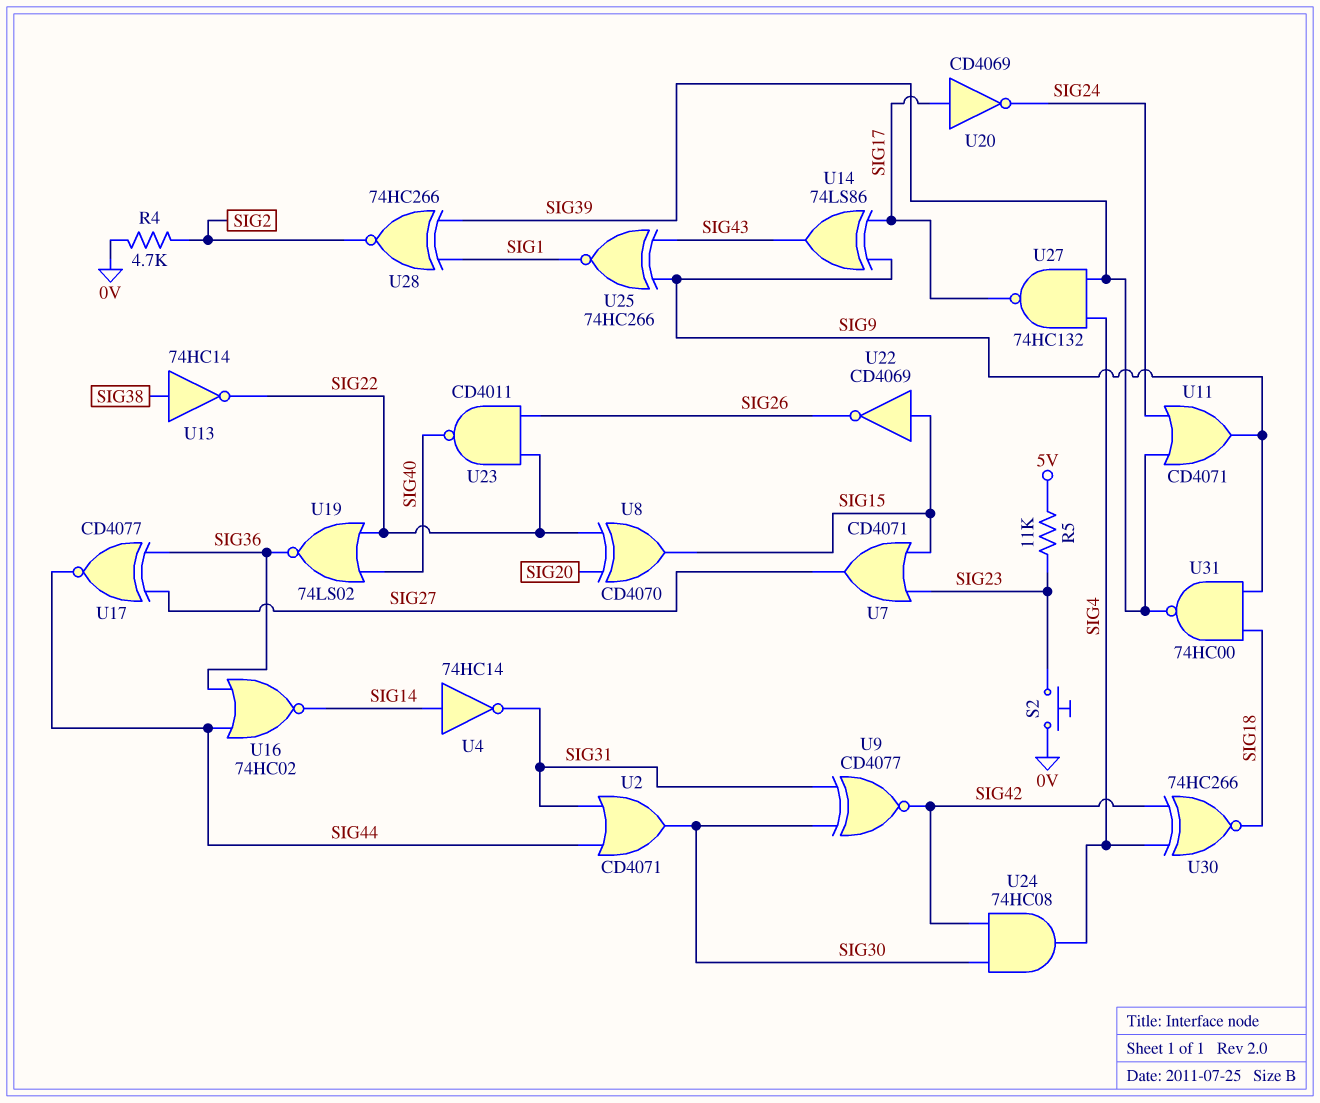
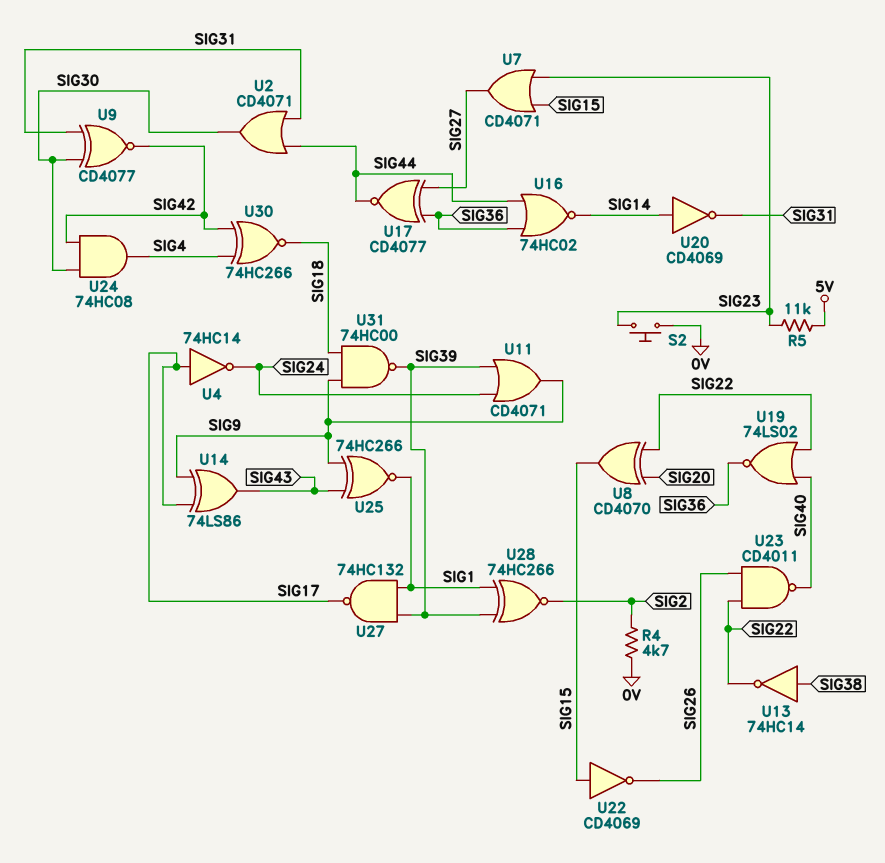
U4: NOT 74HC14 (in SIG14, out SIG31) -> NOT 74HC14 (in SIG17, out SIG24)
U20: NOT CD4069 (in SIG17, out SIG24) -> NOT CD4069 (in SIG14, out SIG31)
U27: NAND 74HC132 (in SIG4, in SIG39, out SIG17) -> NAND 74HC132 (in SIG1, in SIG39, out SIG17)

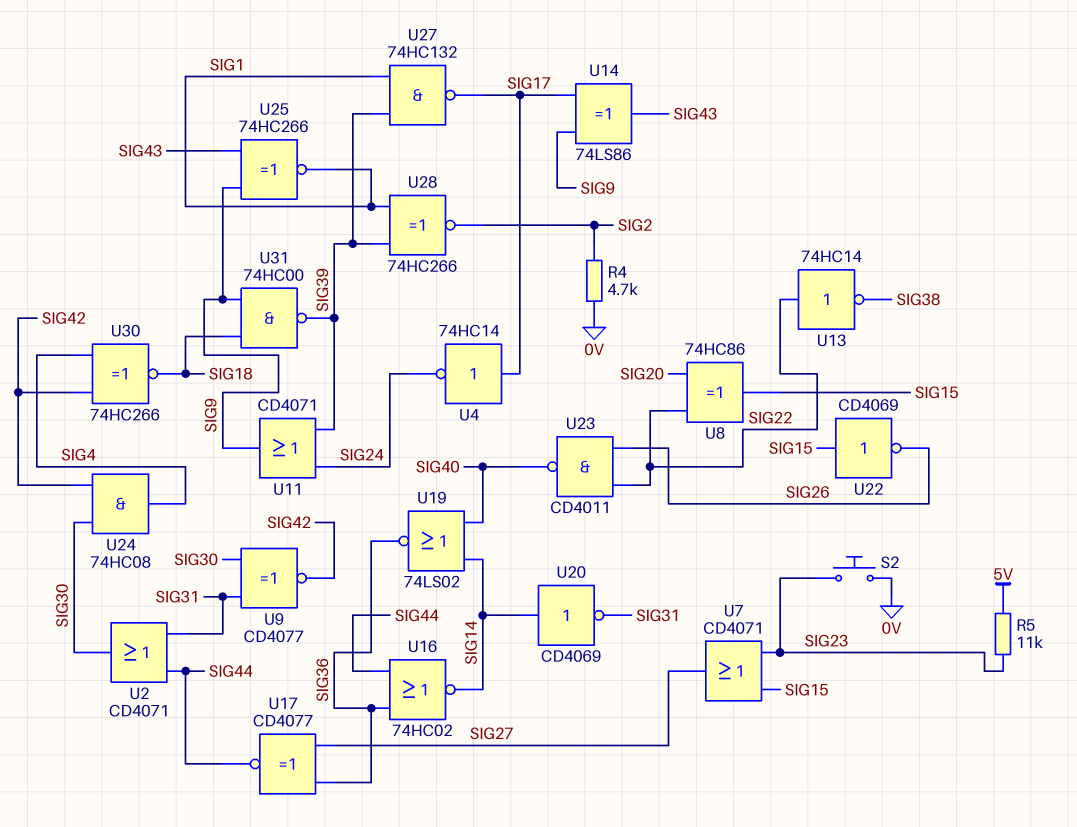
U8: XOR CD4070 (in SIG20, in SIG22, out SIG15) -> XOR 74HC86 (in SIG20, in SIG22, out SIG15)
U13: NOT 74HC14 (in SIG38, out SIG22) -> NOT 74HC14 (in SIG22, out SIG38)
U19: NOR 74LS02 (in SIG22, in SIG40, out SIG36) -> NOR 74LS02 (in SIG14, in SIG40, out SIG36)

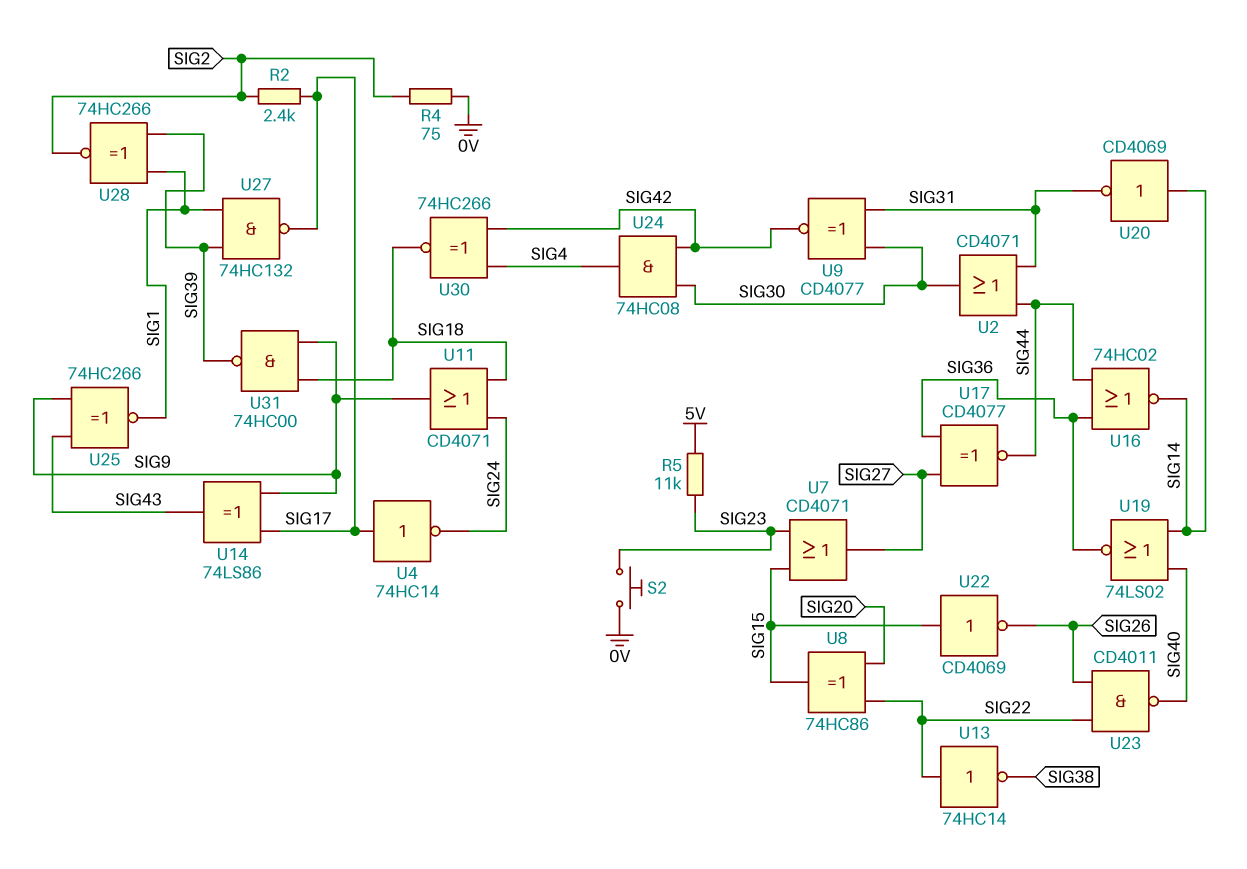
R2: none -> 2.4k (SIG2, SIG17)
R4: 4.7k (0V, SIG2) -> 75 (0V, SIG2)
U11: OR CD4071 (in SIG24, in SIG39, out SIG9) -> OR CD4071 (in SIG18, in SIG24, out SIG9)

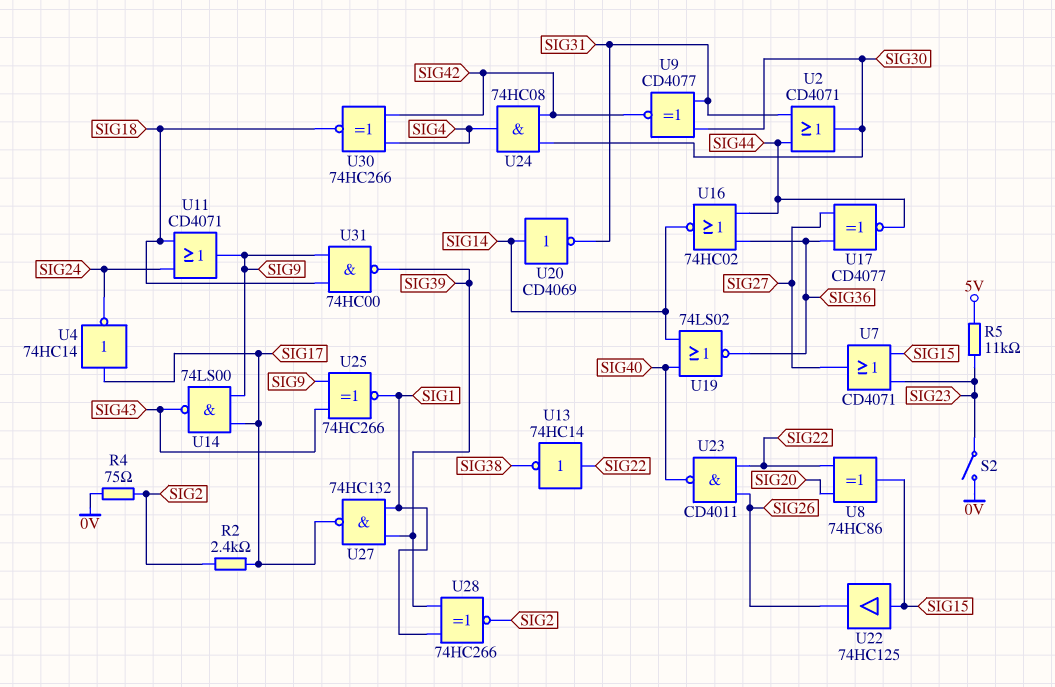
S2: button (0V, SIG23) -> switch (0V, SIG23)
U14: XOR 74LS86 (in SIG9, in SIG17, out SIG43) -> NAND 74LS00 (in SIG9, in SIG17, out SIG43)
U22: NOT CD4069 (in SIG15, out SIG26) -> buffer 74HC125 (in SIG15, out SIG26)

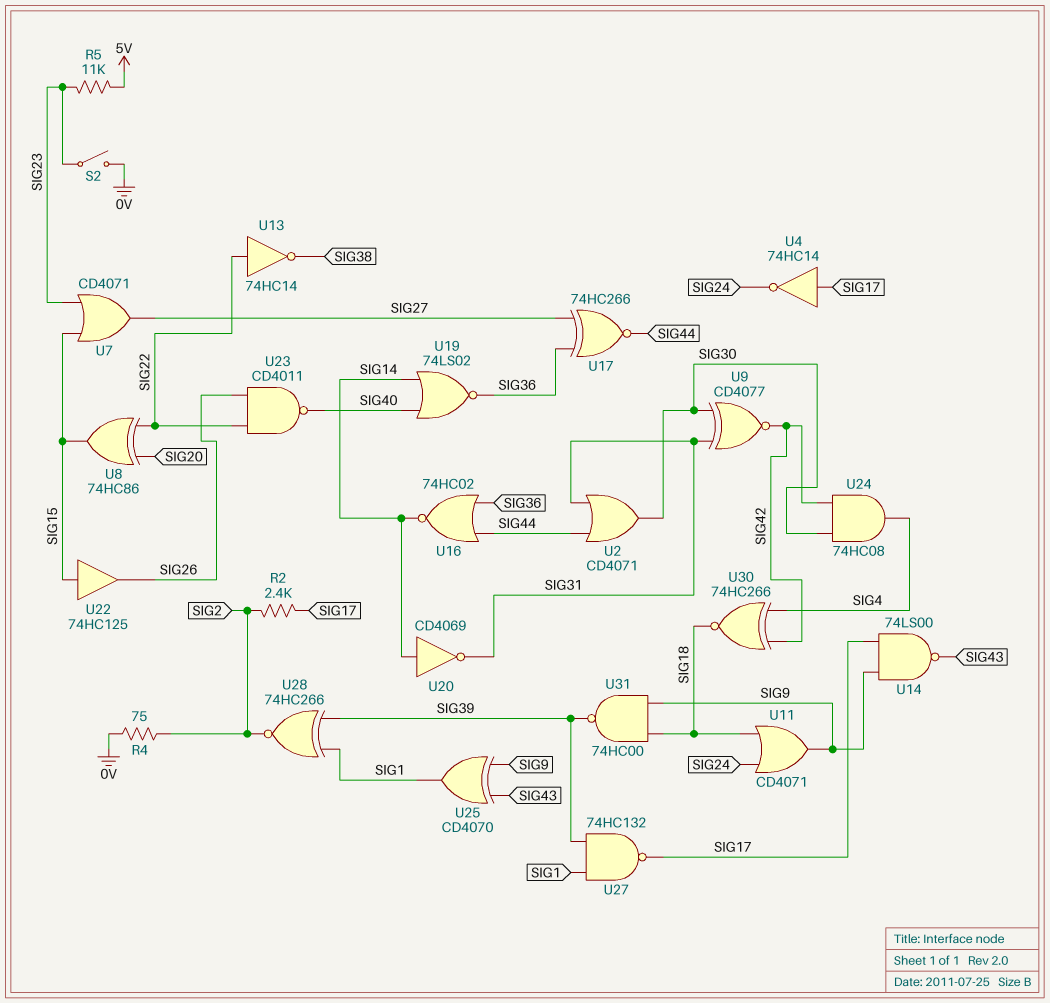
U17: XNOR CD4077 (in SIG27, in SIG36, out SIG44) -> XNOR 74HC266 (in SIG27, in SIG36, out SIG44)
U25: XNOR 74HC266 (in SIG9, in SIG43, out SIG1) -> XOR CD4070 (in SIG9, in SIG43, out SIG1)

